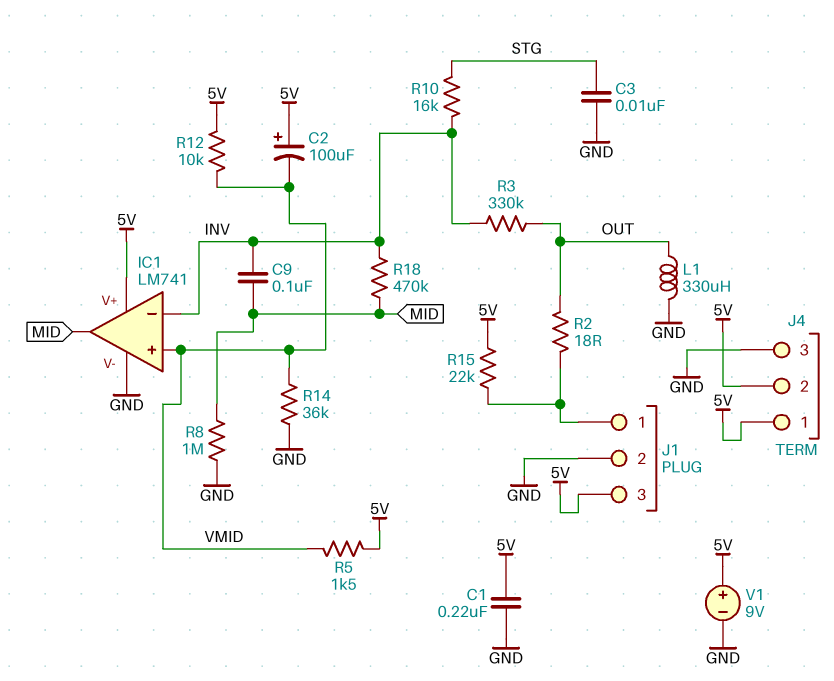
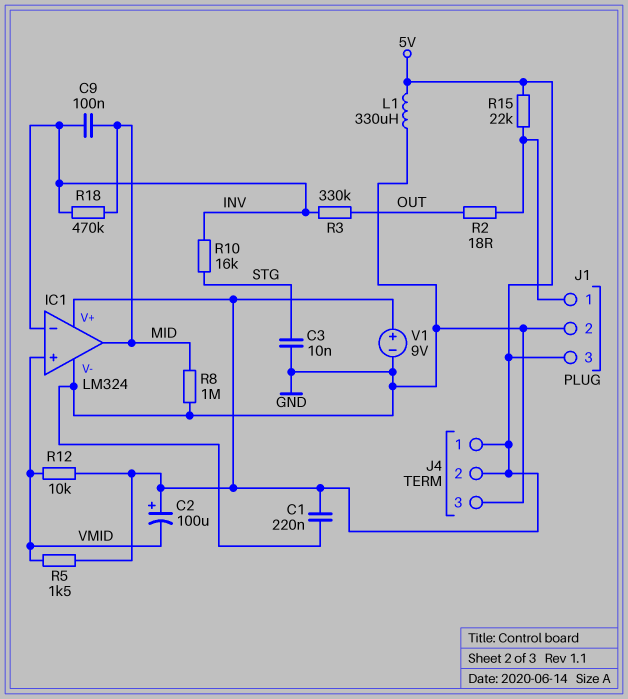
IC1: LM741 -> LM324
L1: 330uH (GND, OUT) -> 330uH (5V, GND)
R14: 36k (GND, VMID) -> none

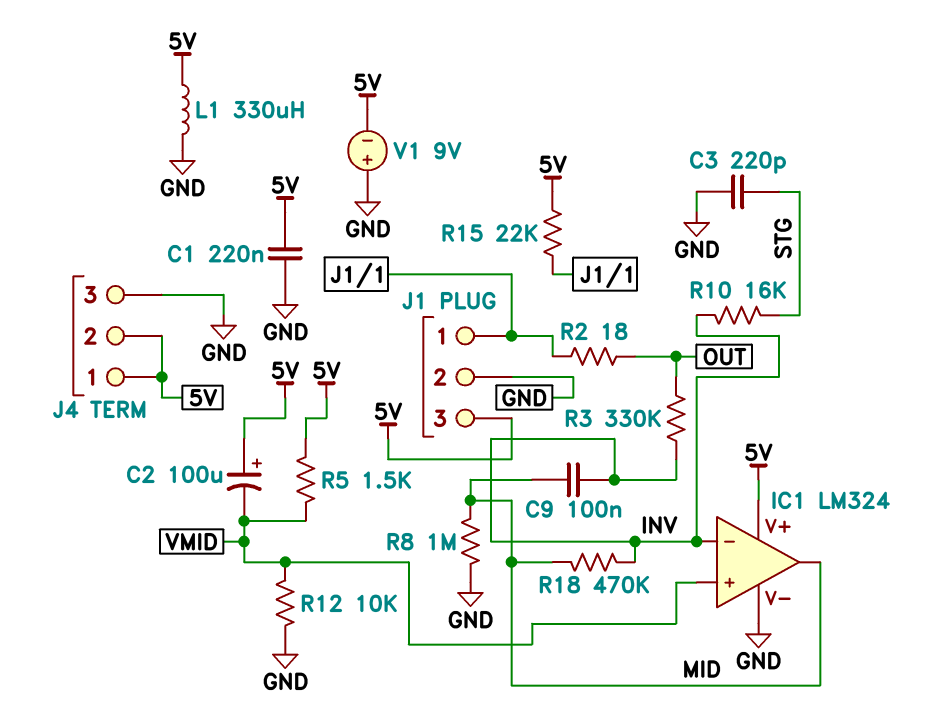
C3: 10nF (GND, STG) -> 220pF (GND, STG)
R12: 10k (5V, VMID) -> 10k (GND, VMID)
V1: 9V (plus 5V, minus GND) -> 9V (plus GND, minus 5V)

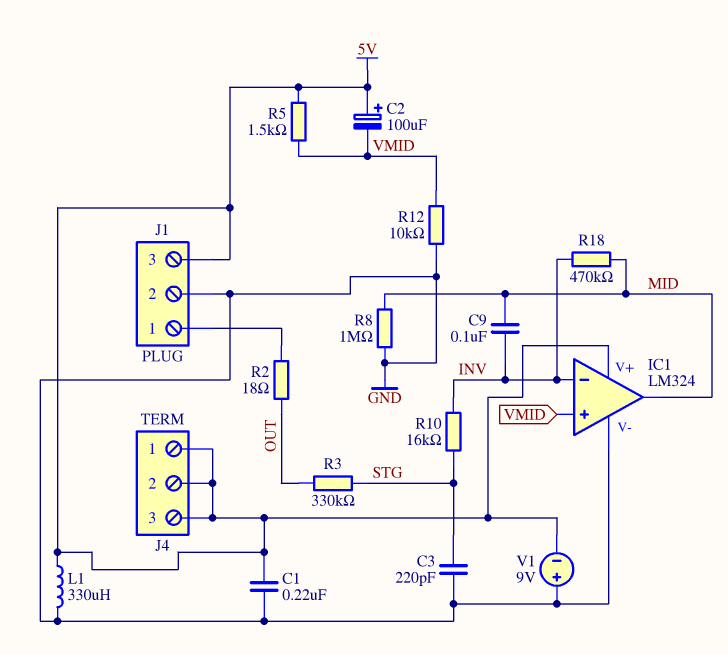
J4 pin 3: GND -> 5V
R3: 330k (INV, OUT) -> 330k (OUT, STG)
R15: 22k (5V, J1/1) -> none

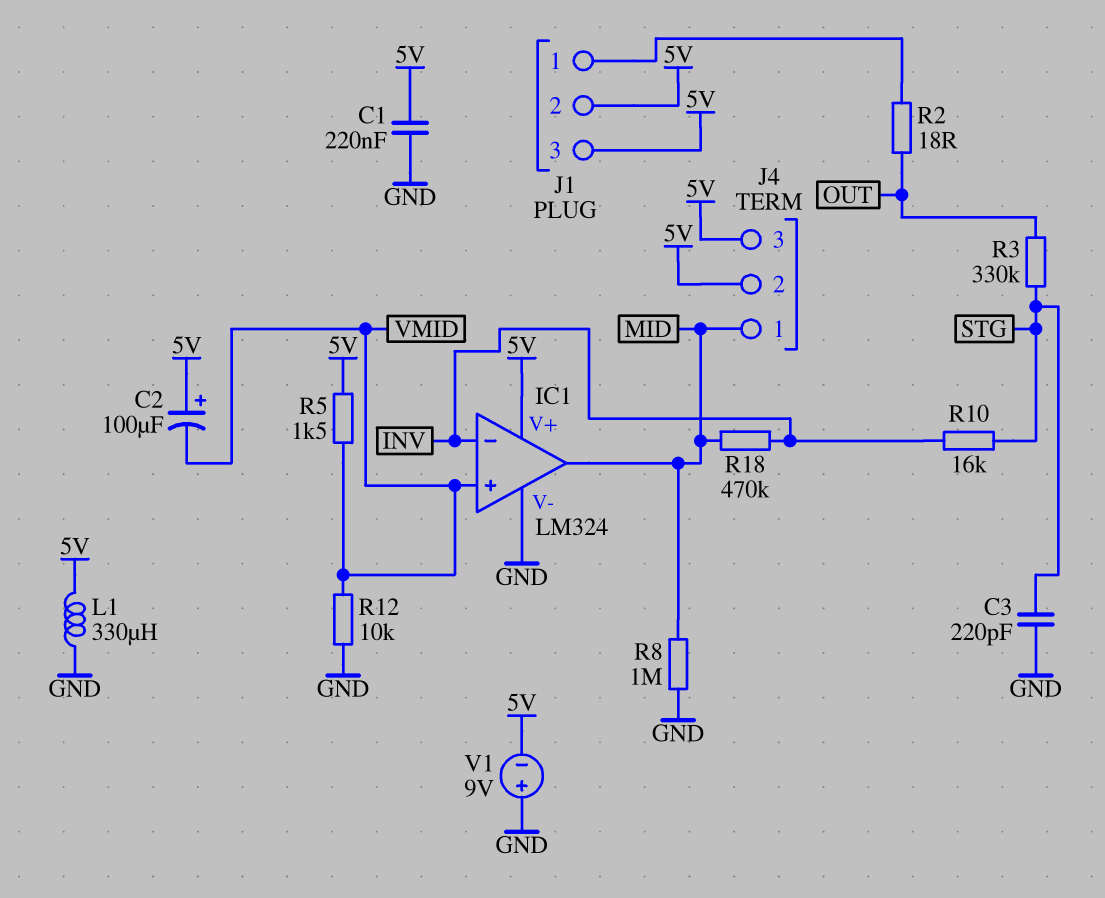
C9: 100nF (INV, MID) -> none
J1 pin 2: GND -> 5V
J4 pin 1: 5V -> MID

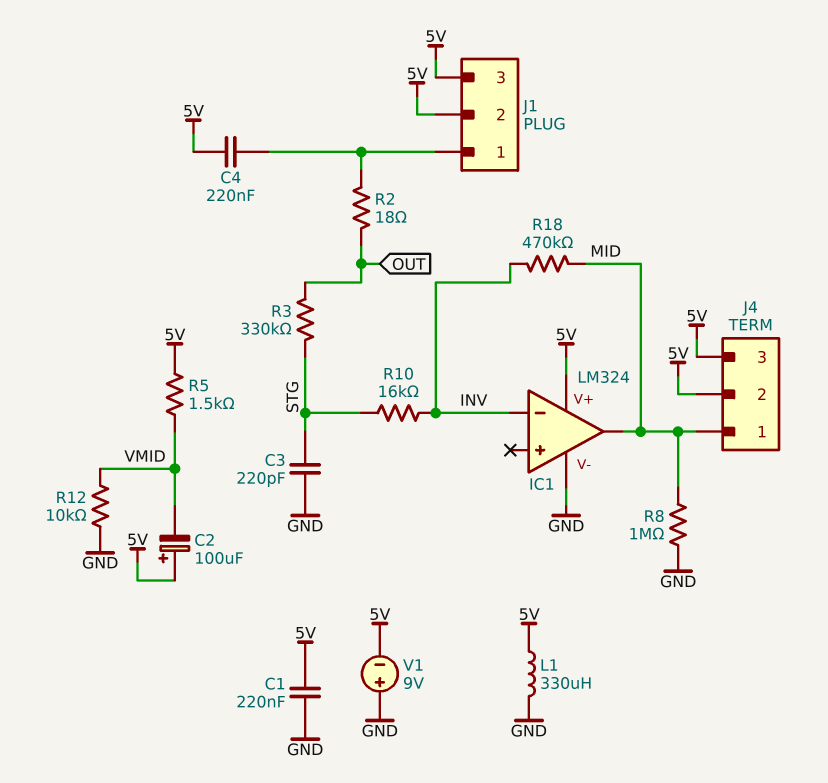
C4: none -> 220nF (5V, J1/1)
IC1 pin in+: VMID -> none

